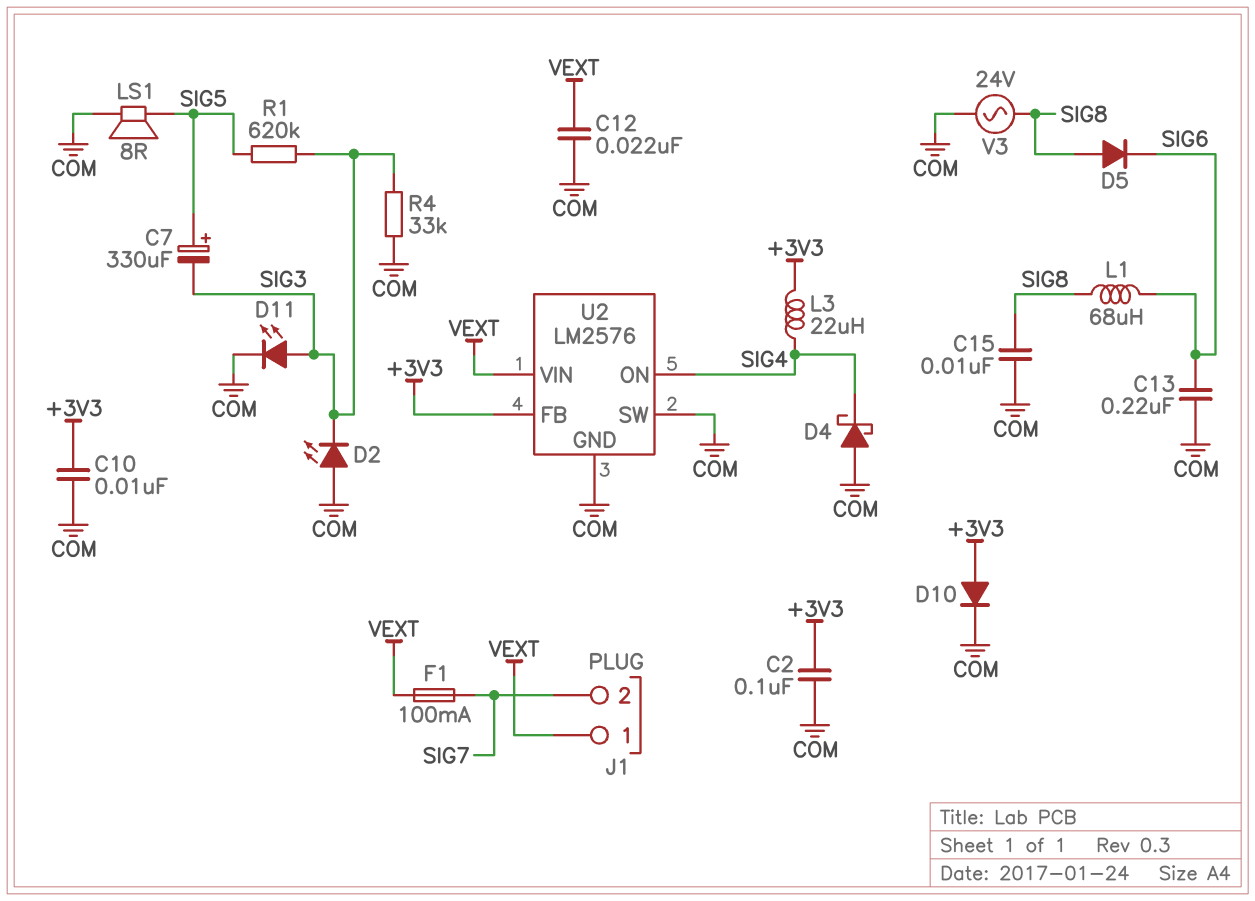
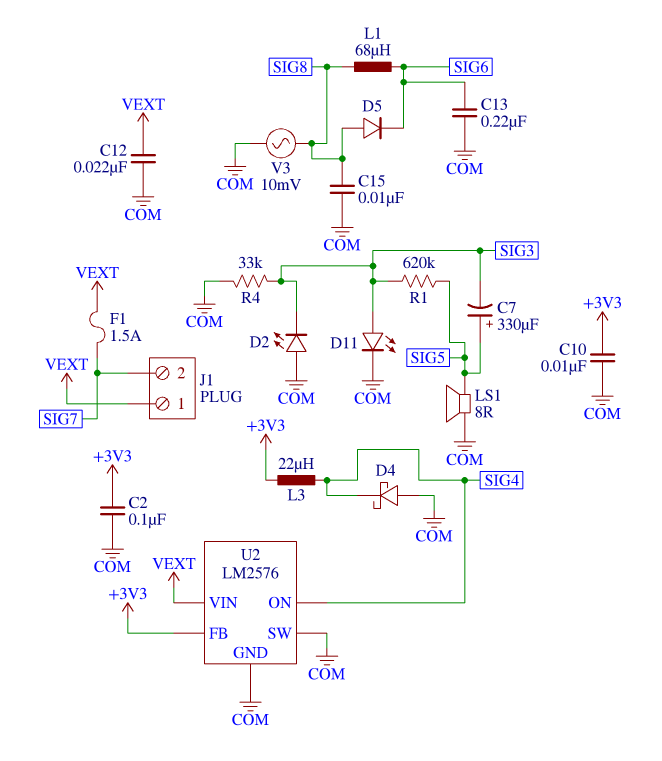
D10: diode (A +3V3, K COM) -> none
F1: 100mA (SIG7, VEXT) -> 1.5A (SIG7, VEXT)
V3: AC 24V (COM, SIG8) -> AC 10mV (COM, SIG8)

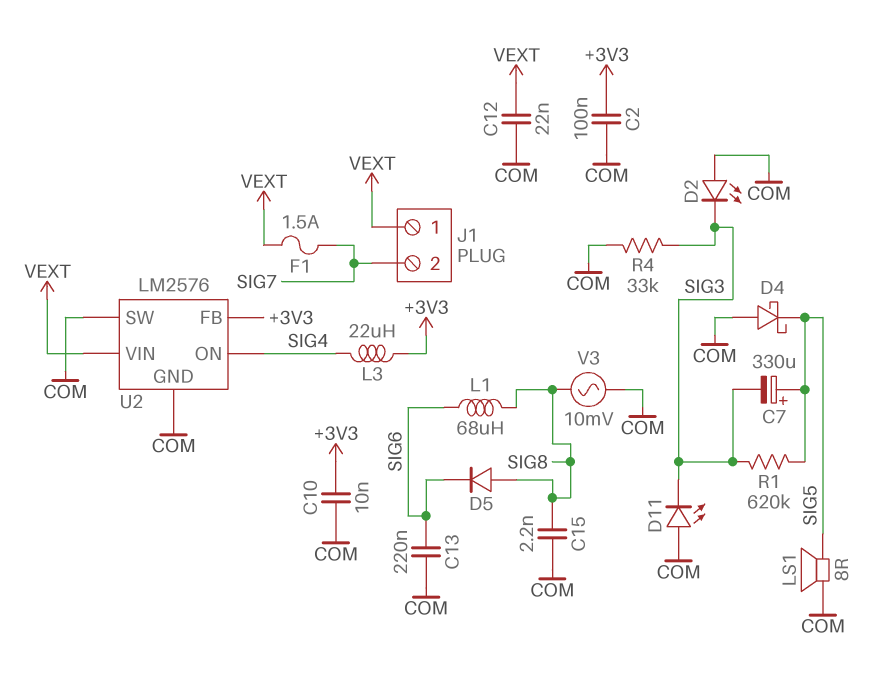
C15: 10nF (COM, SIG8) -> 2.2nF (COM, SIG8)
D4: schottky (A COM, K SIG4) -> schottky (A COM, K SIG5)
D11: LED (A SIG3, K COM) -> LED (A COM, K SIG3)

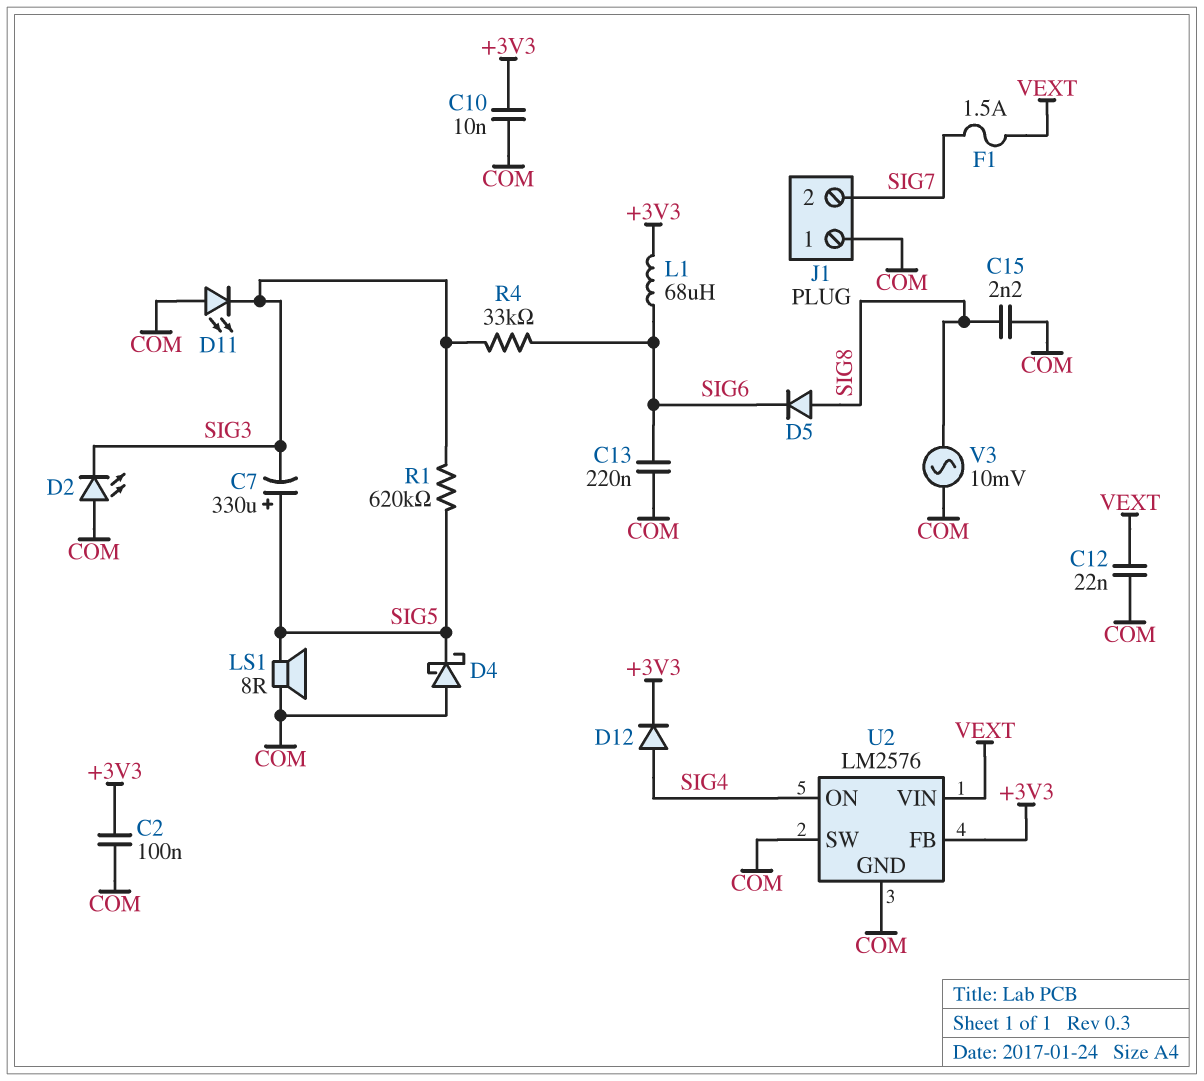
D12: none -> diode (A SIG4, K +3V3)
J1 pin 1: VEXT -> COM
L1: 68uH (SIG6, SIG8) -> 68uH (+3V3, SIG6)
L3: 22uH (+3V3, SIG4) -> none
R4: 33k (COM, SIG3) -> 33k (SIG3, SIG6)

